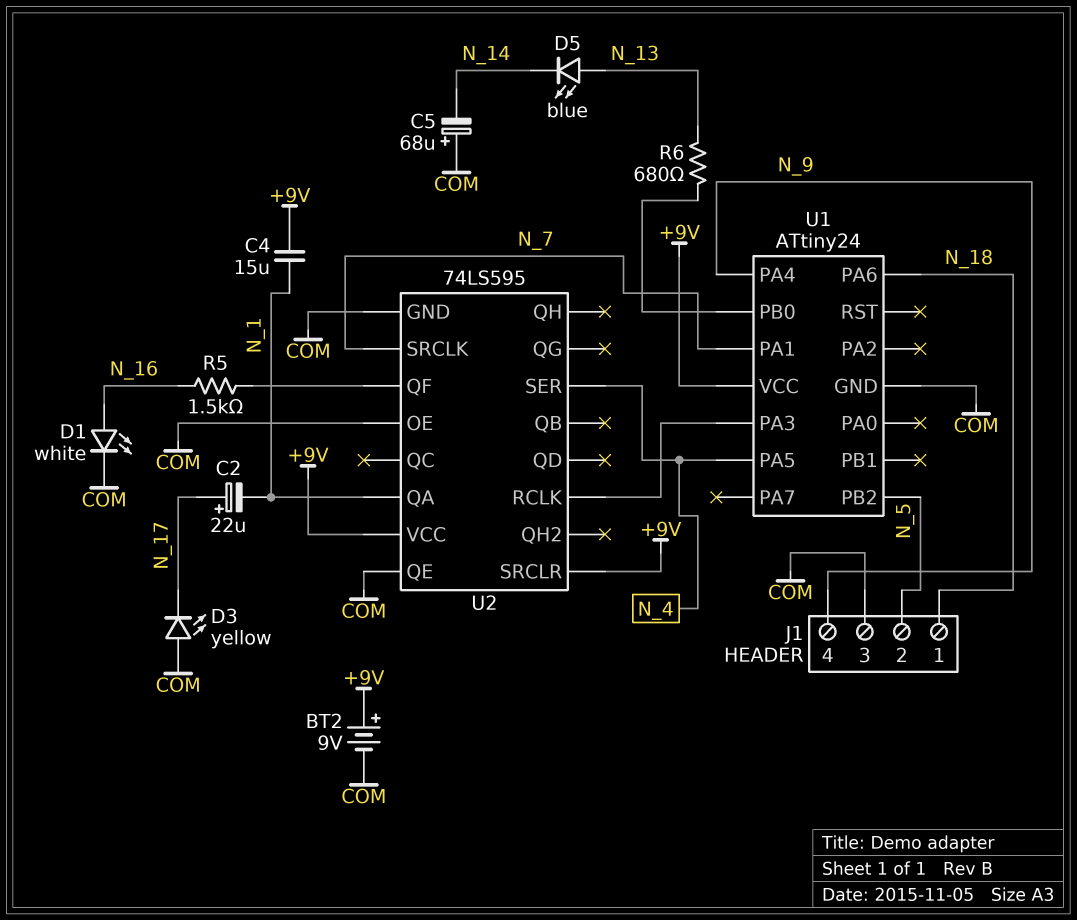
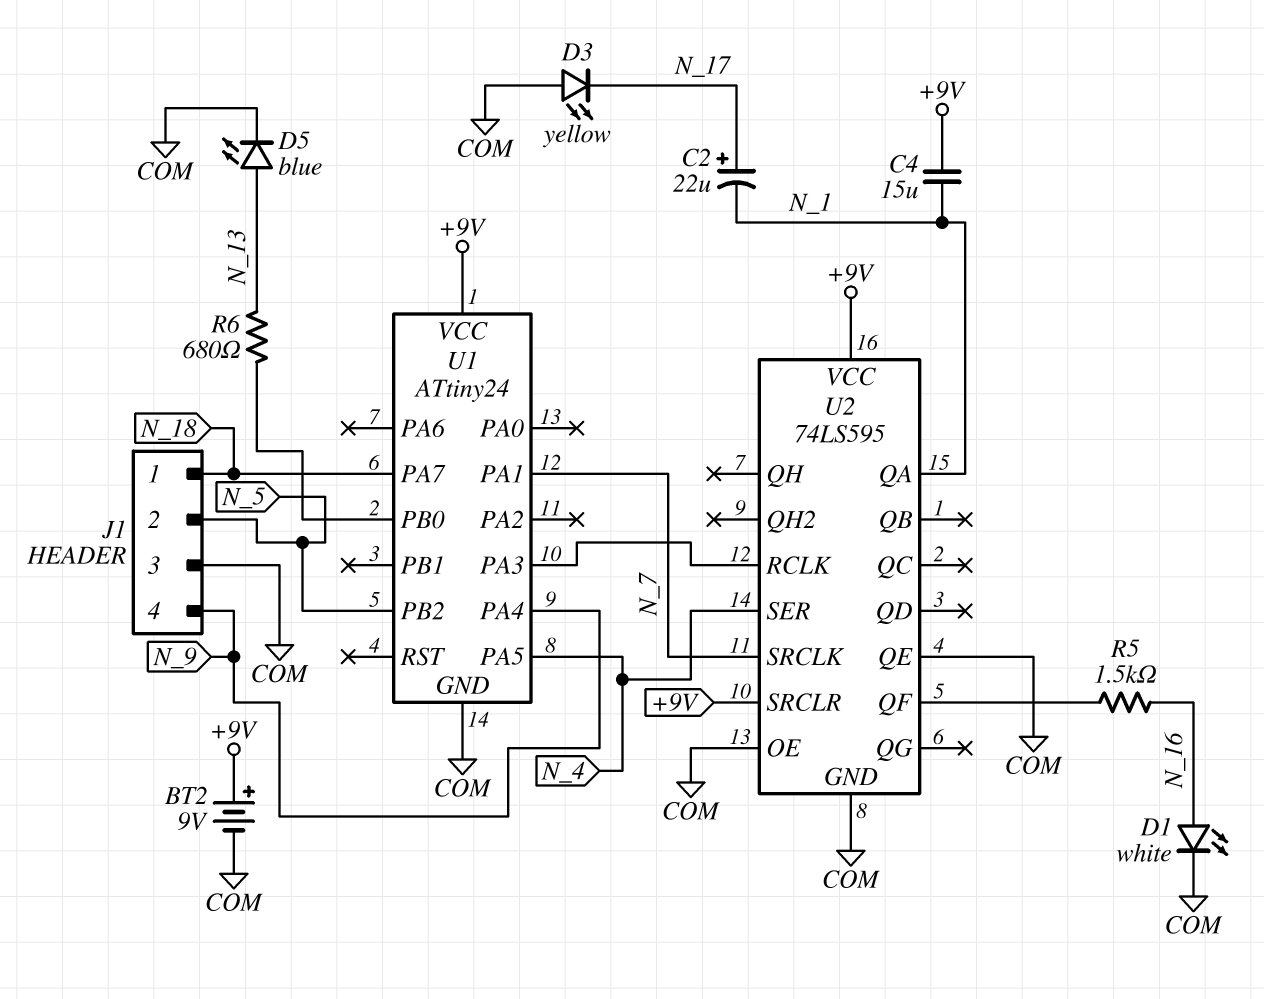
C5: 68uF (plus COM, minus N_14) -> none
D5: LED blue (A N_13, K N_14) -> LED blue (A N_13, K COM)
U1 pin PA6: N_18 -> none
U1 pin PA7: none -> N_18

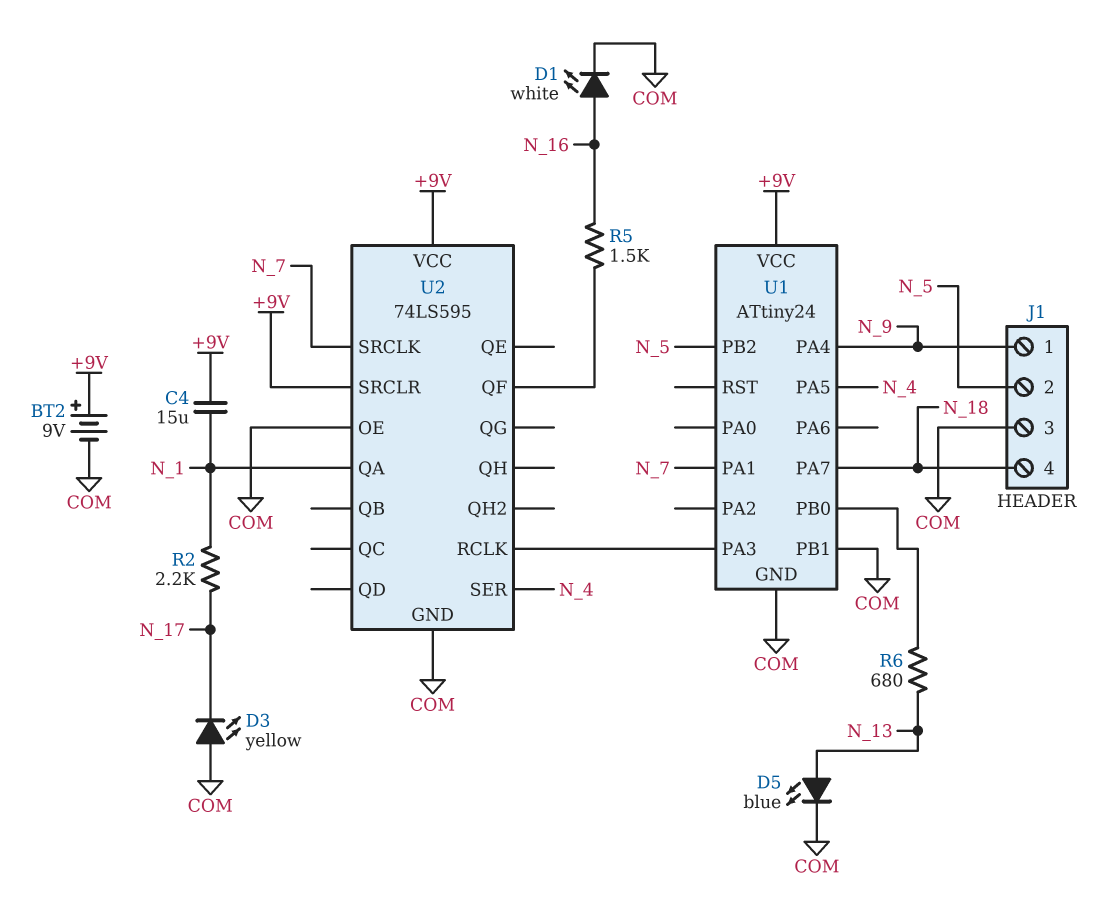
C2: 22uF (plus N_17, minus N_1) -> none
J1 pin 1: N_18 -> N_9
J1 pin 4: N_9 -> N_18
R2: none -> 2.2k (N_1, N_17)
U1 pin PB1: none -> COM
U2 pin QE: COM -> none

